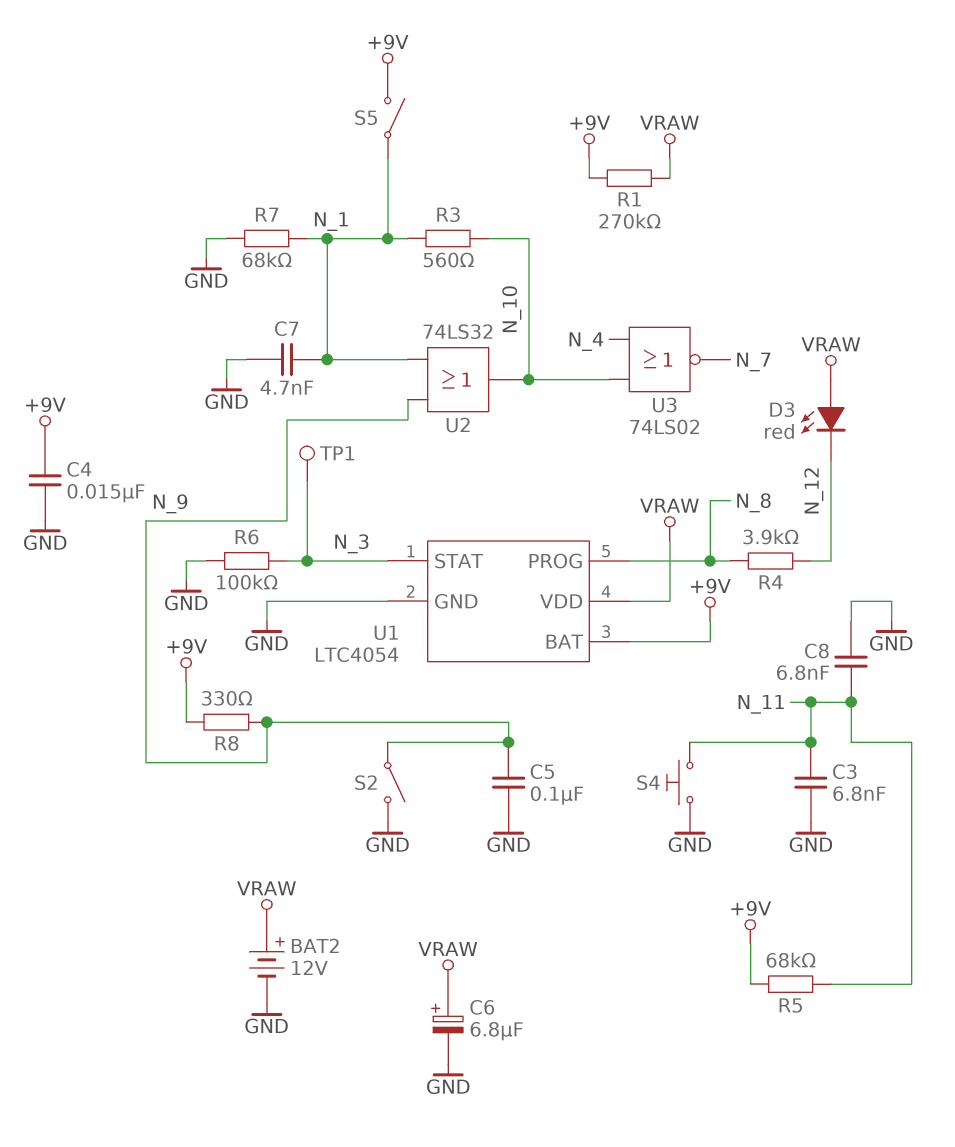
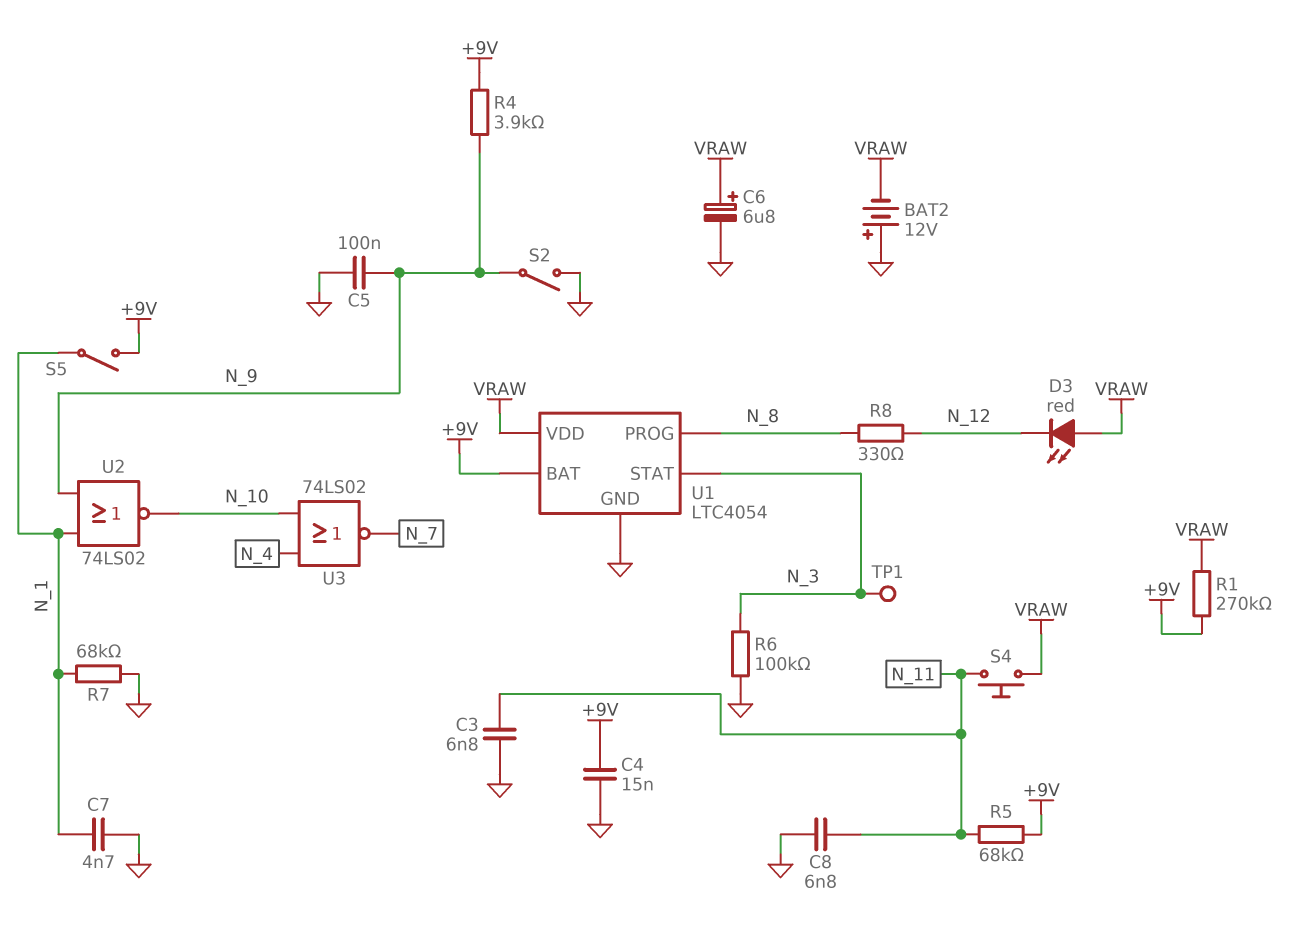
BAT2: 12V (plus VRAW, minus GND) -> 12V (plus GND, minus VRAW)
R3: 560 (N_1, N_10) -> none
R4: 3.9k (N_8, N_12) -> 3.9k (+9V, N_9)
R8: 330 (+9V, N_9) -> 330 (N_8, N_12)
S4: button (GND, N_11) -> button (N_11, VRAW)
U2: OR 74LS32 (in N_1, in N_9, out N_10) -> NOR 74LS02 (in N_1, in N_9, out N_10)

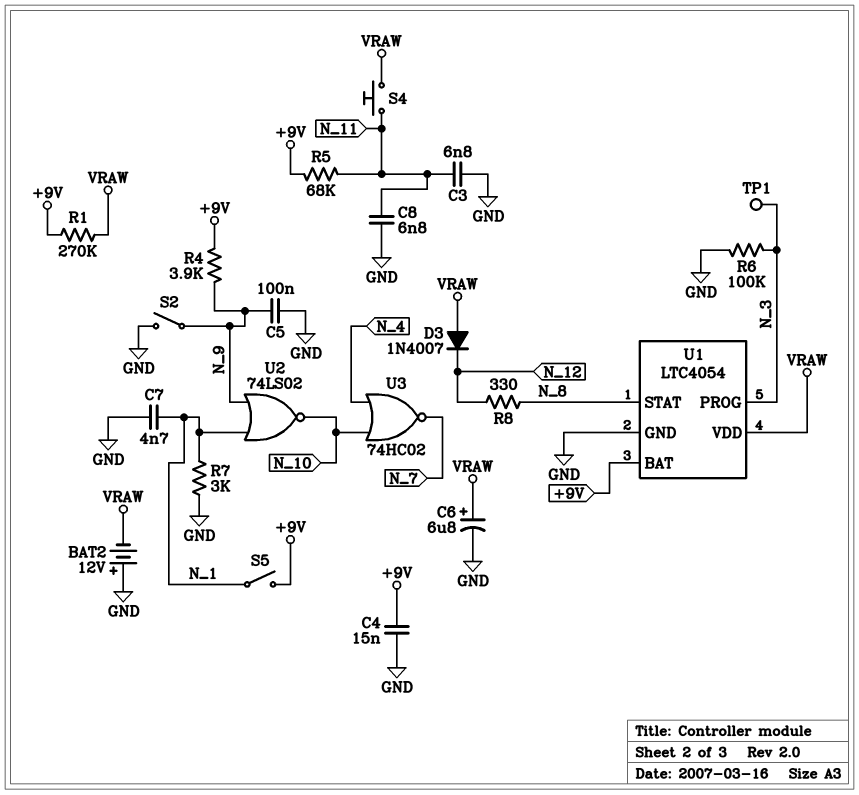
D3: LED red (A VRAW, K N_12) -> diode 1N4007 (A VRAW, K N_12)
R7: 68k (GND, N_1) -> 3k (GND, N_1)
U1 pin PROG: N_8 -> N_3
U1 pin STAT: N_3 -> N_8
U3: NOR 74LS02 (in N_4, in N_10, out N_7) -> NOR 74HC02 (in N_4, in N_10, out N_7)

